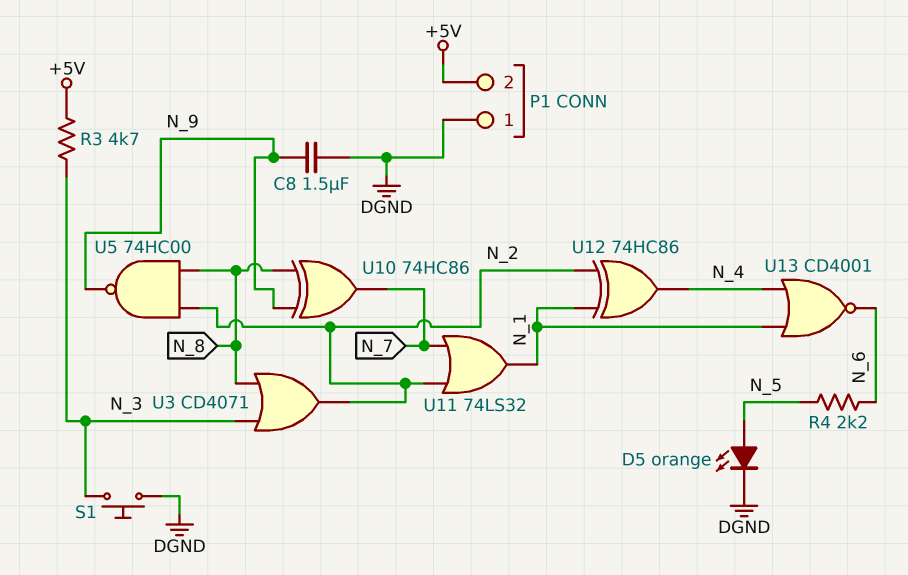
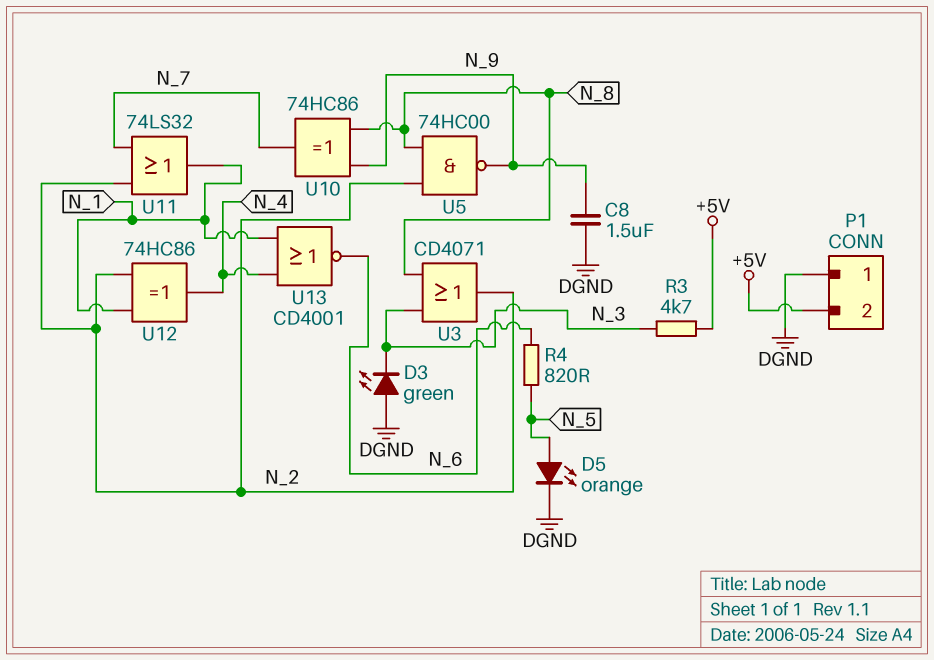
D3: none -> LED green (A DGND, K N_3)
R4: 2.2k (N_5, N_6) -> 820 (N_5, N_6)
S1: button (DGND, N_3) -> none

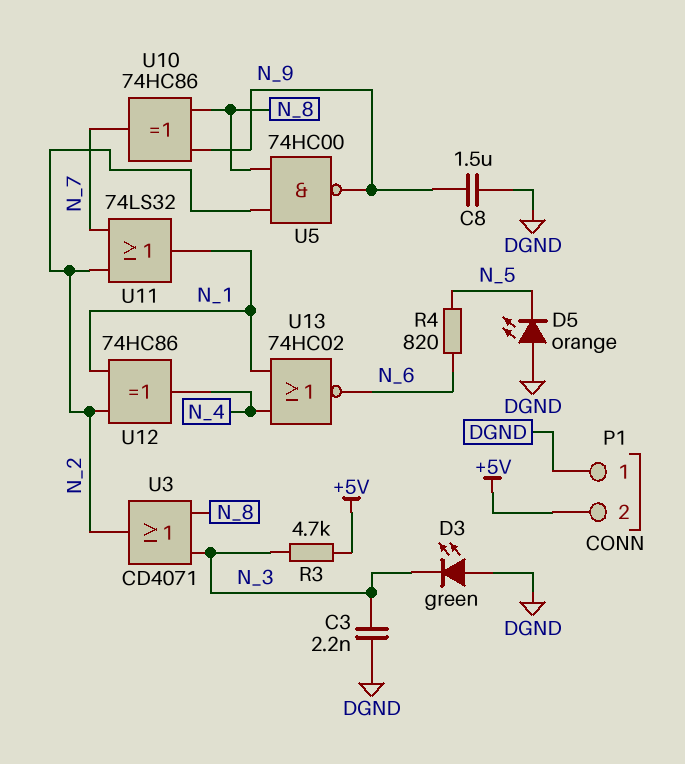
C3: none -> 2.2nF (DGND, N_3)
D5: LED orange (A N_5, K DGND) -> LED orange (A DGND, K N_5)
U13: NOR CD4001 (in N_1, in N_4, out N_6) -> NOR 74HC02 (in N_1, in N_4, out N_6)

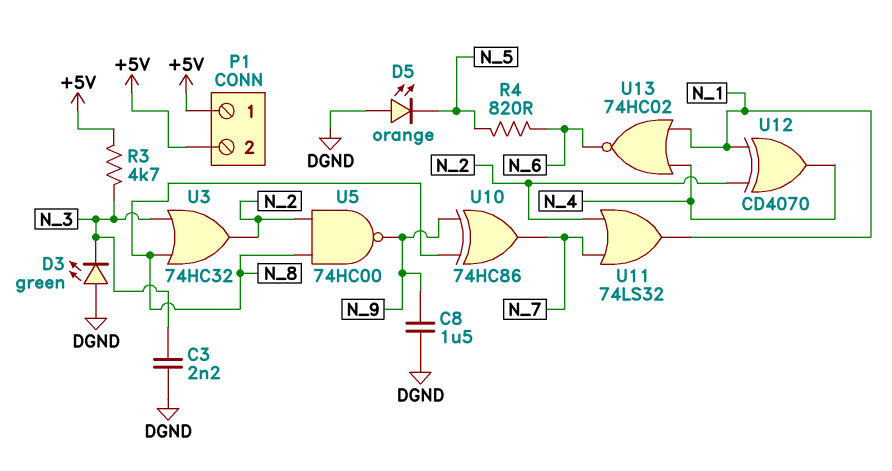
P1 pin 1: DGND -> +5V
U3: OR CD4071 (in N_3, in N_8, out N_2) -> OR 74HC32 (in N_3, in N_8, out N_2)
U12: XOR 74HC86 (in N_1, in N_2, out N_4) -> XOR CD4070 (in N_1, in N_2, out N_4)

